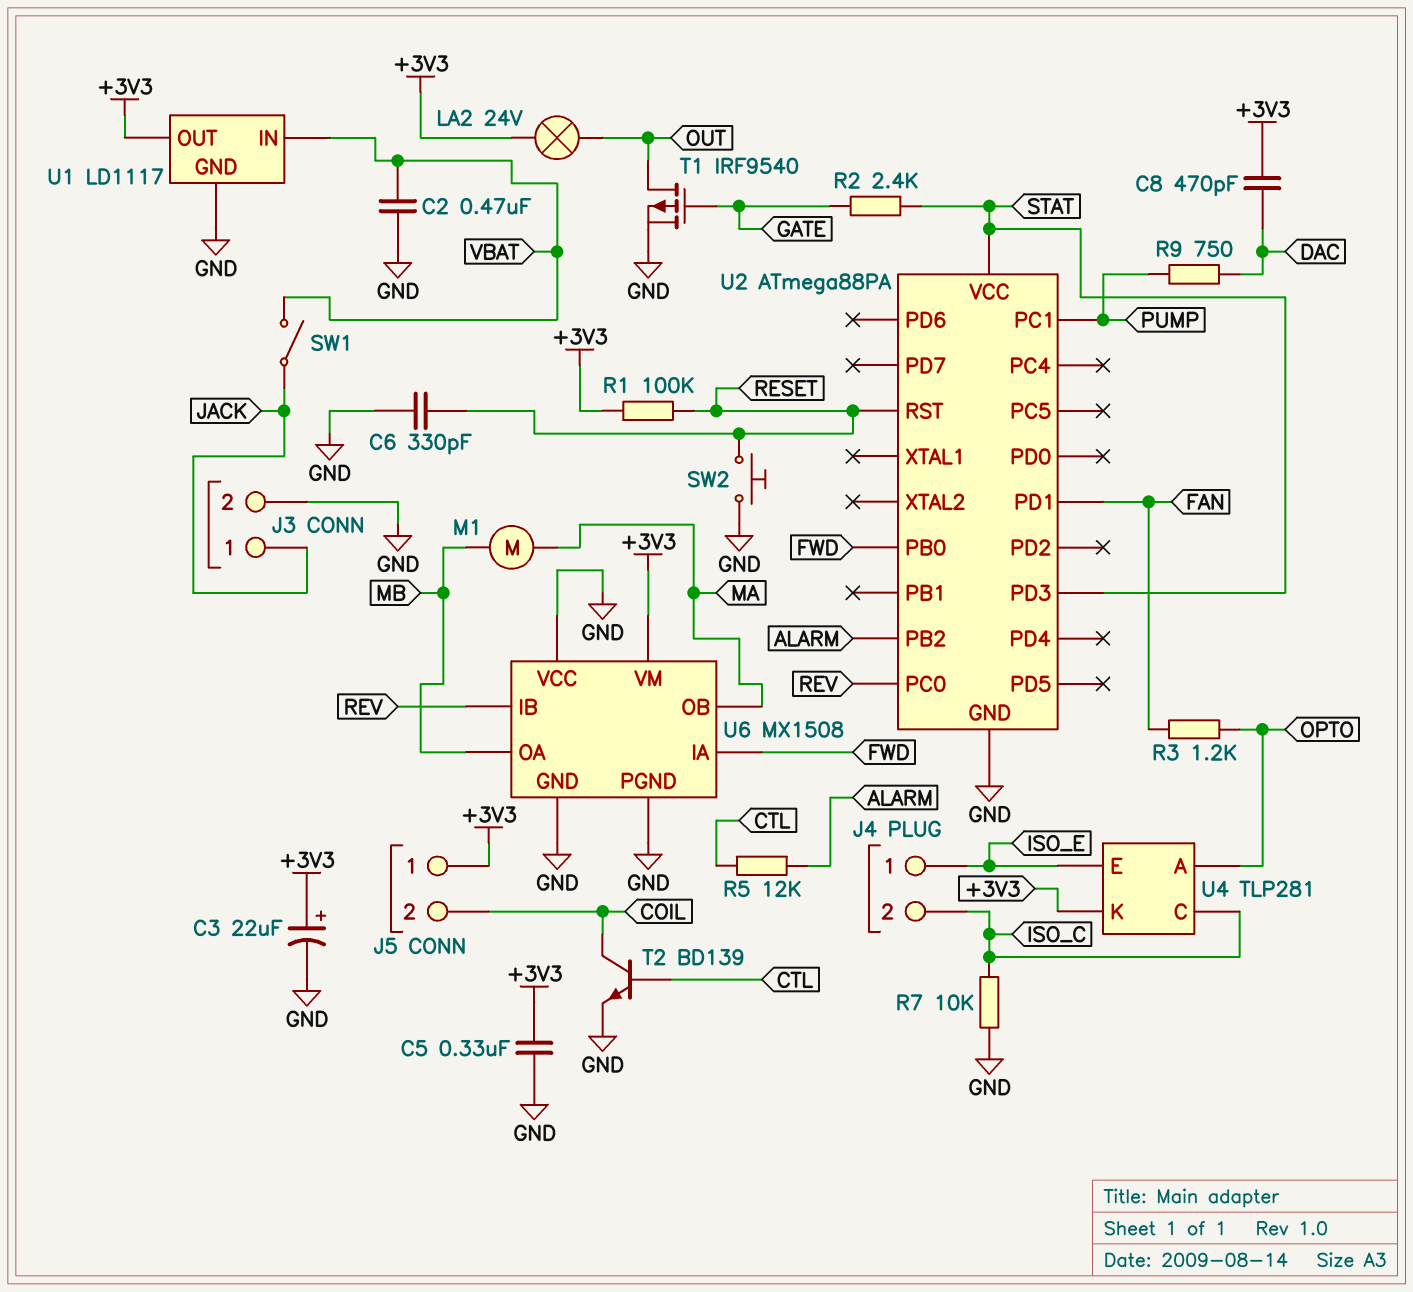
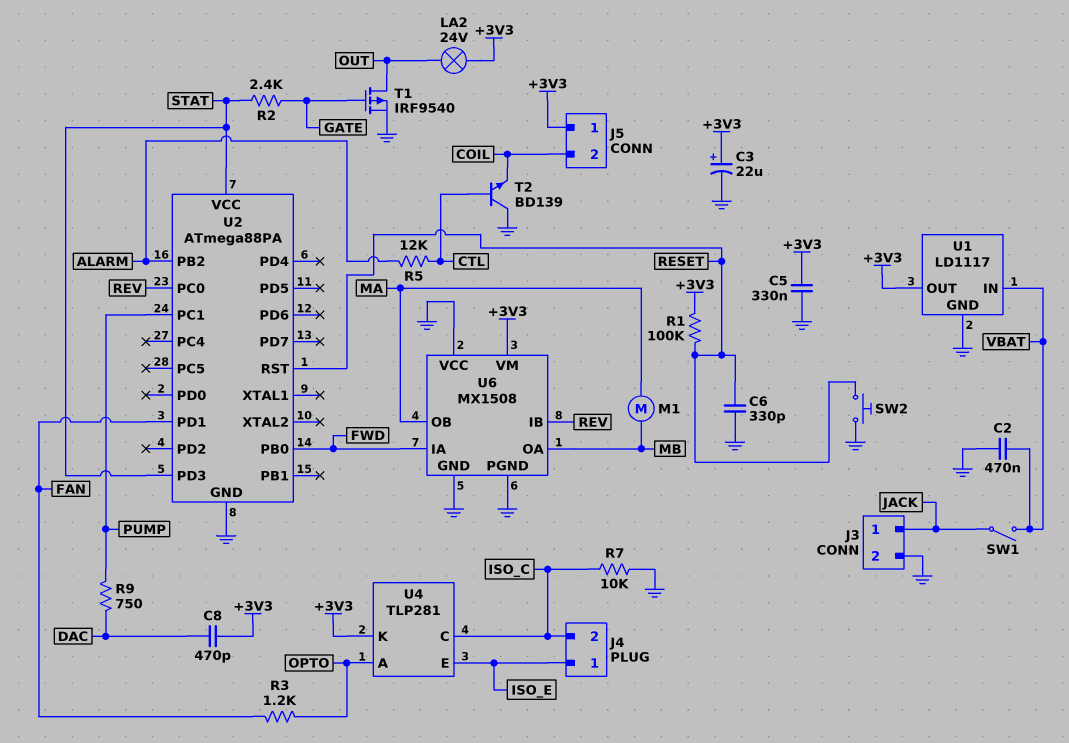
T2: NPN BD139 (B CTL, C COIL, E GND) -> NPN BD139 (B CTL, C GND, E COIL)

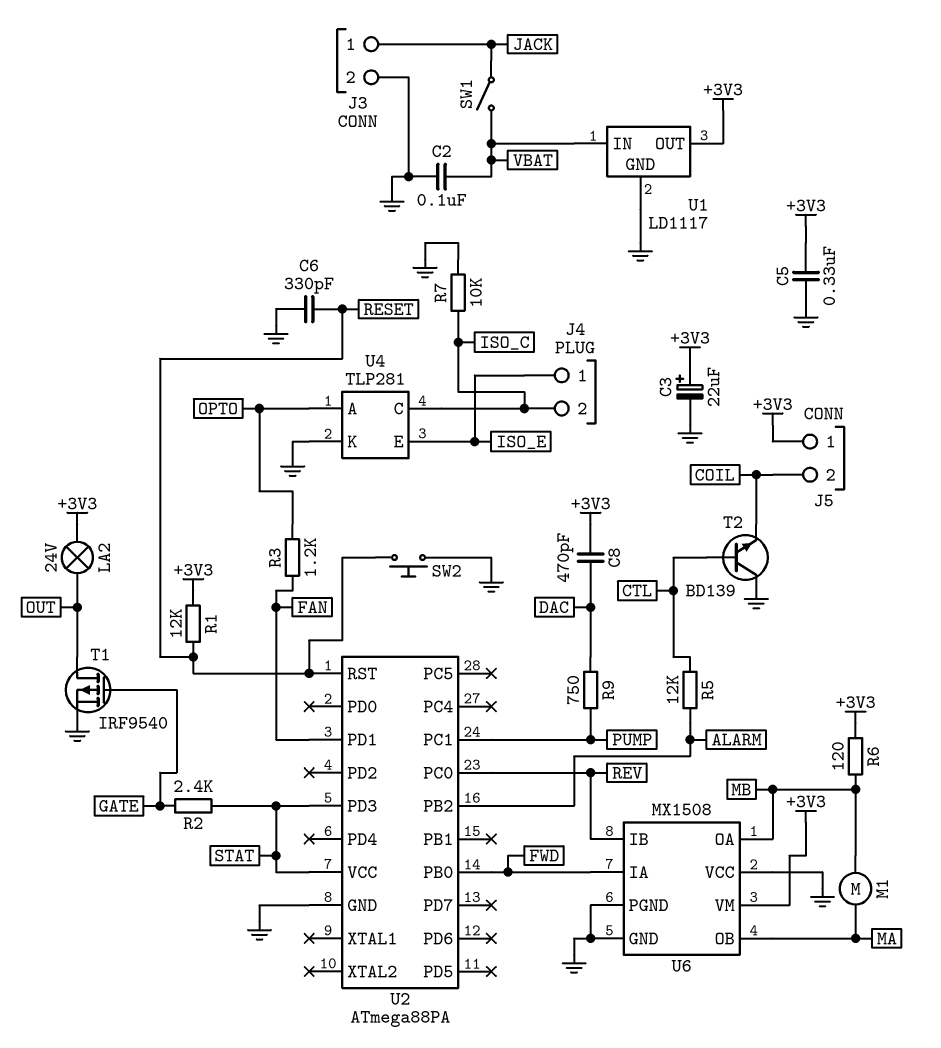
C2: 470nF (GND, VBAT) -> 100nF (GND, VBAT)
R1: 100k (+3V3, RESET) -> 12k (+3V3, RESET)
R6: none -> 120 (+3V3, MB)
U4 pin K: +3V3 -> GND

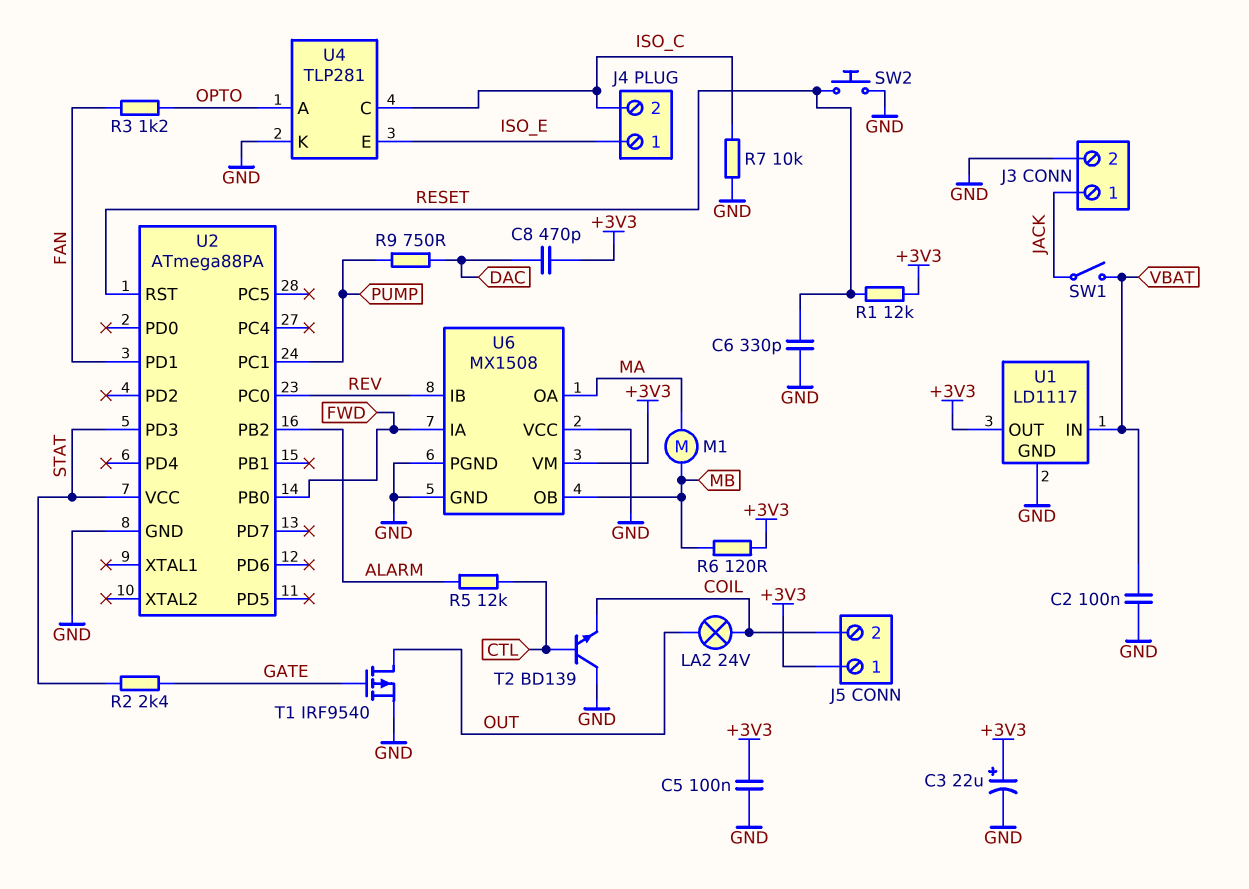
C5: 330nF (+3V3, GND) -> 100nF (+3V3, GND)
LA2: lamp 24V (+3V3, OUT) -> lamp 24V (COIL, OUT)
U6 pin OA: MB -> MA
U6 pin OB: MA -> MB

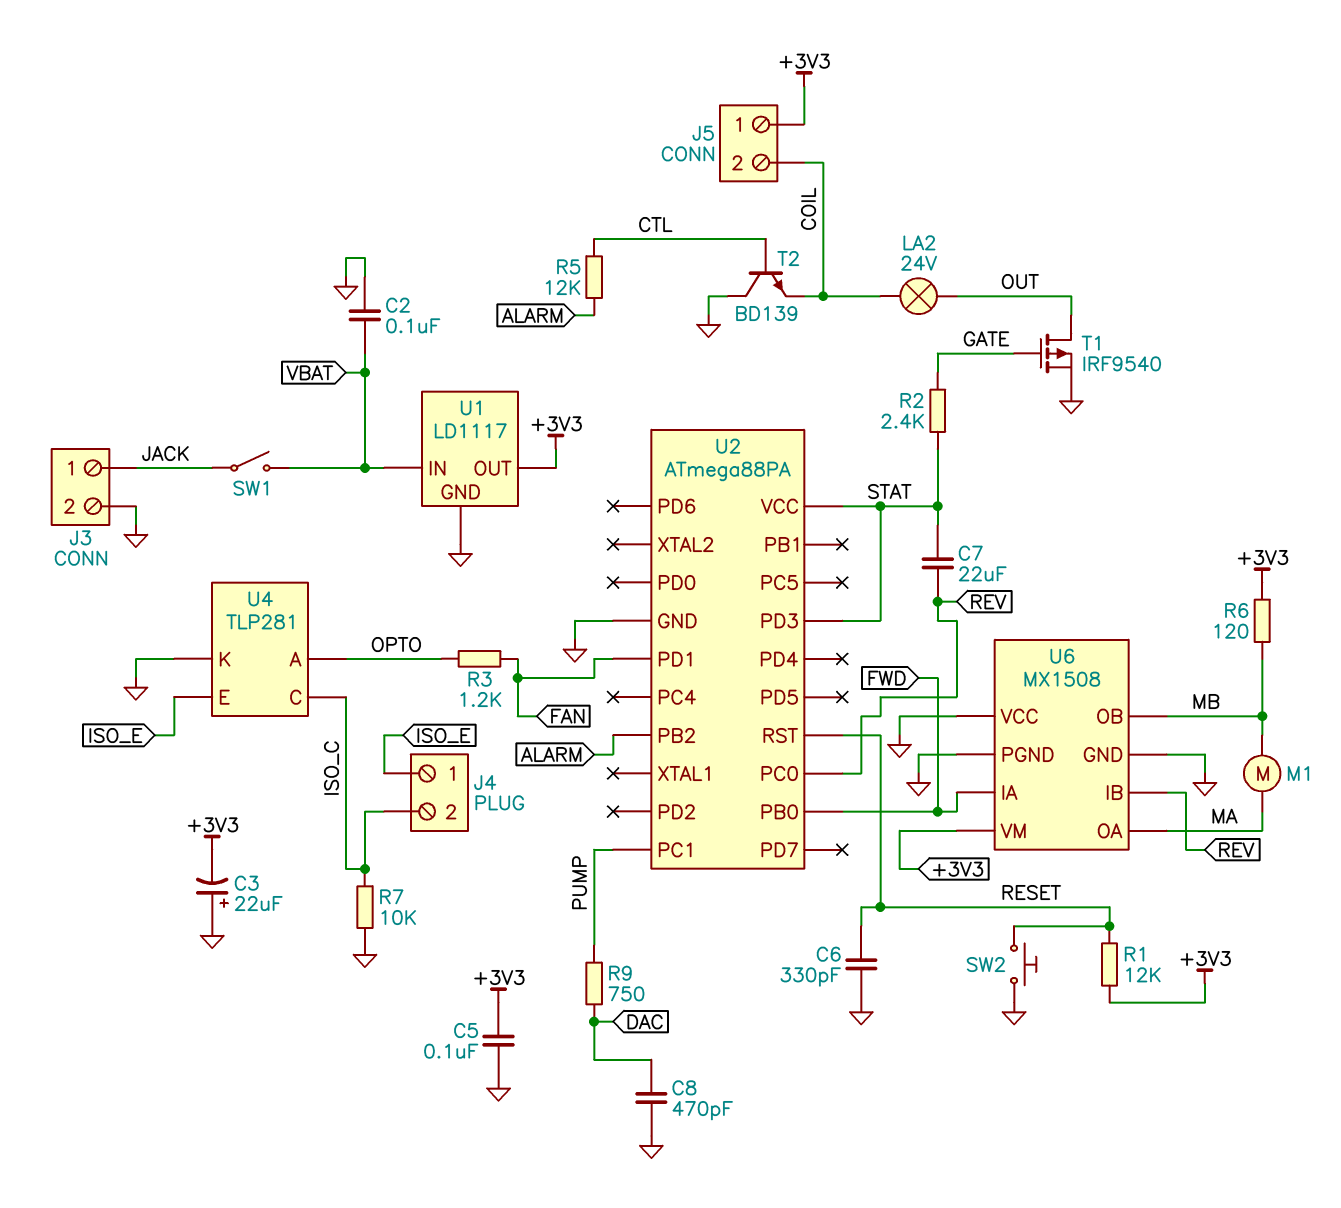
C3: 22uF (plus +3V3, minus GND) -> 22uF (plus GND, minus +3V3)
C7: none -> 22uF (REV, STAT)
C8: 470pF (+3V3, DAC) -> 470pF (DAC, GND)

